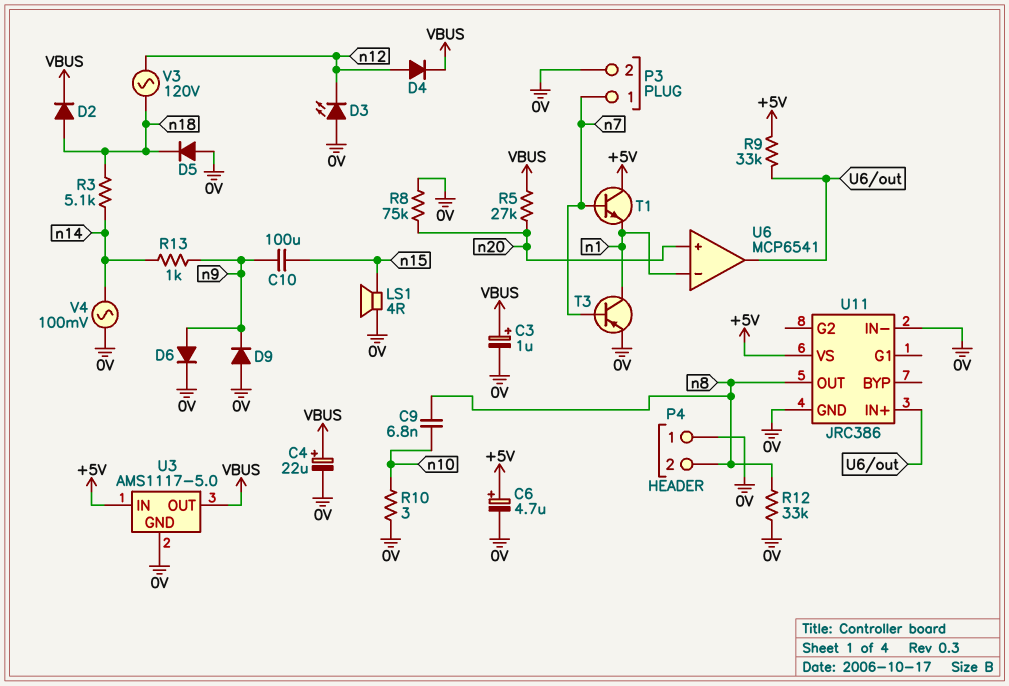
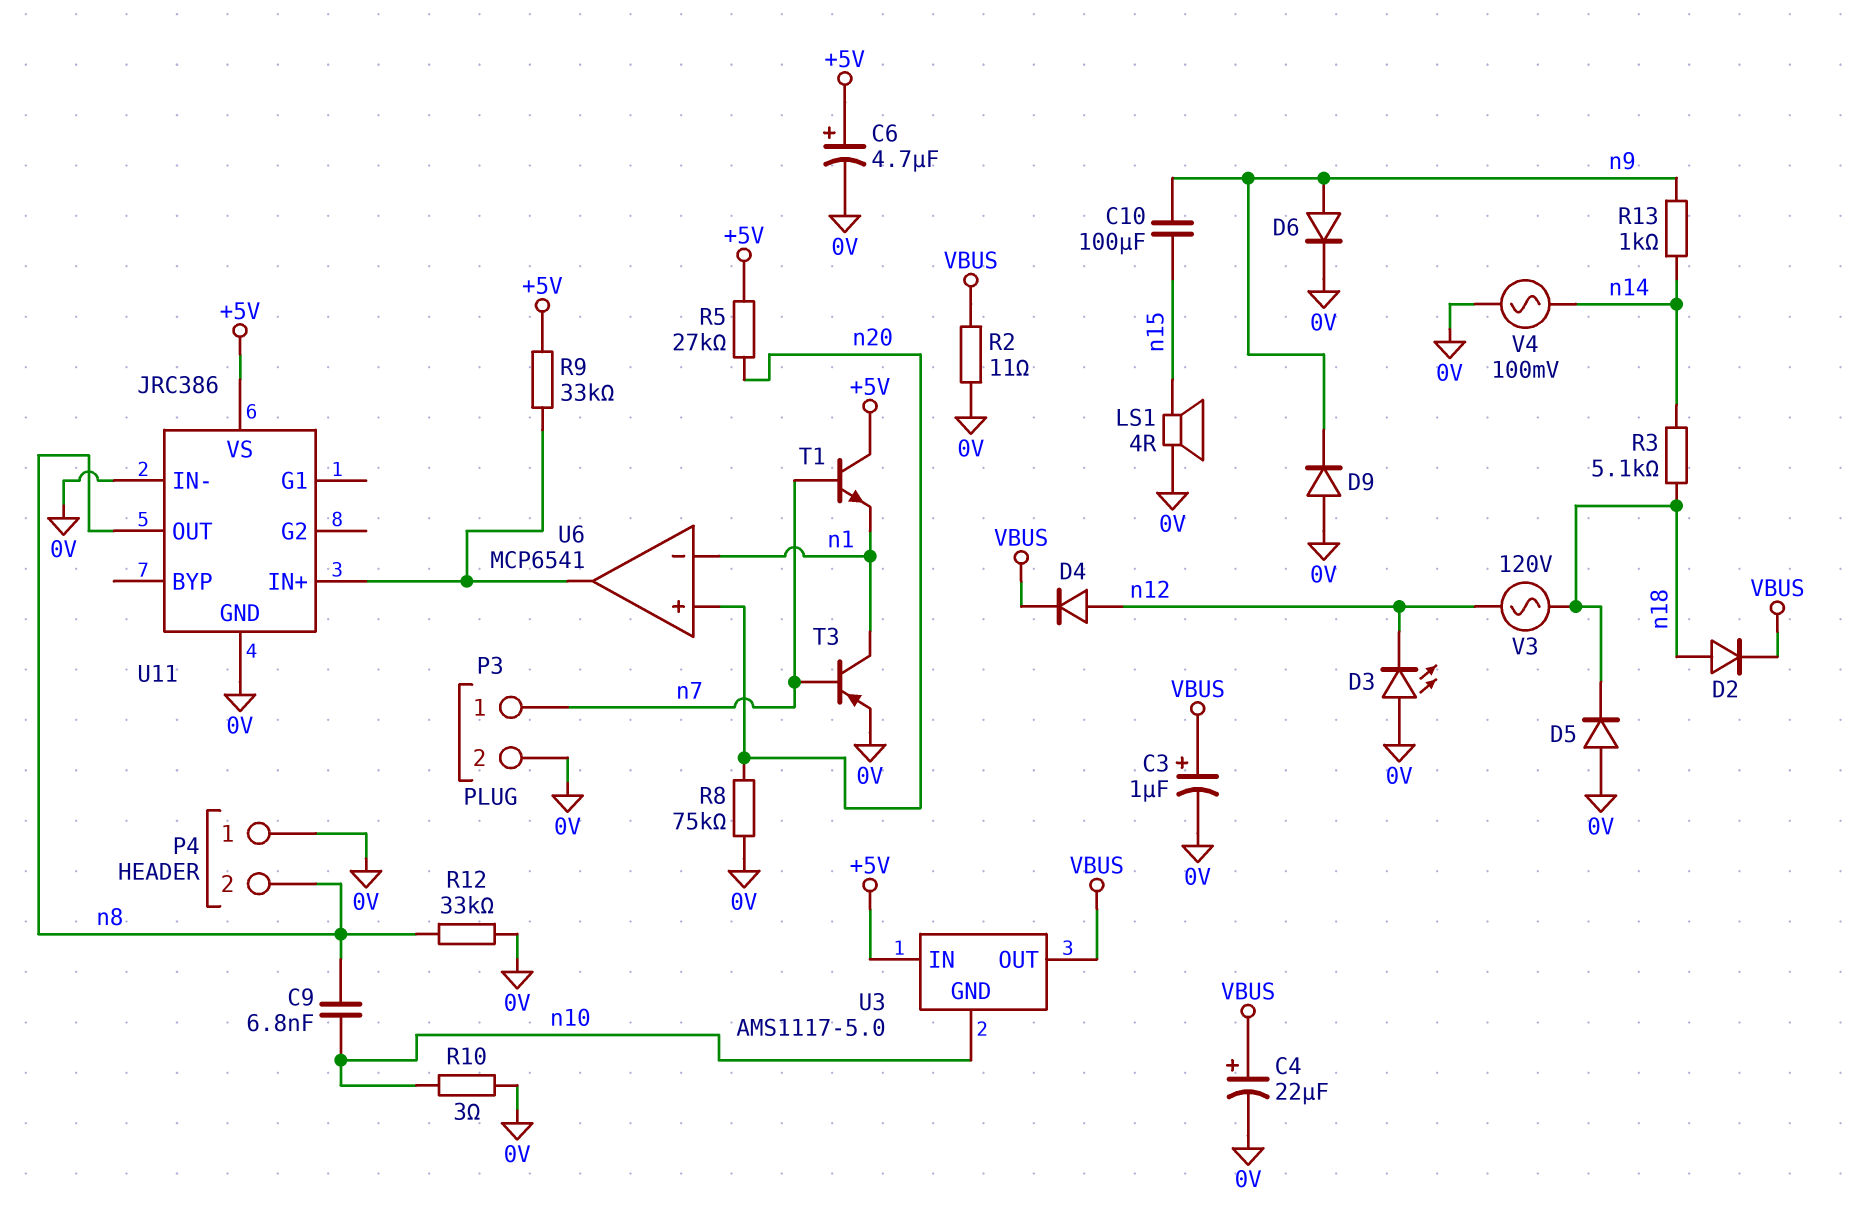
R2: none -> 11 (0V, VBUS)
R5: 27k (VBUS, n20) -> 27k (+5V, n20)
U3 pin GND: 0V -> n10

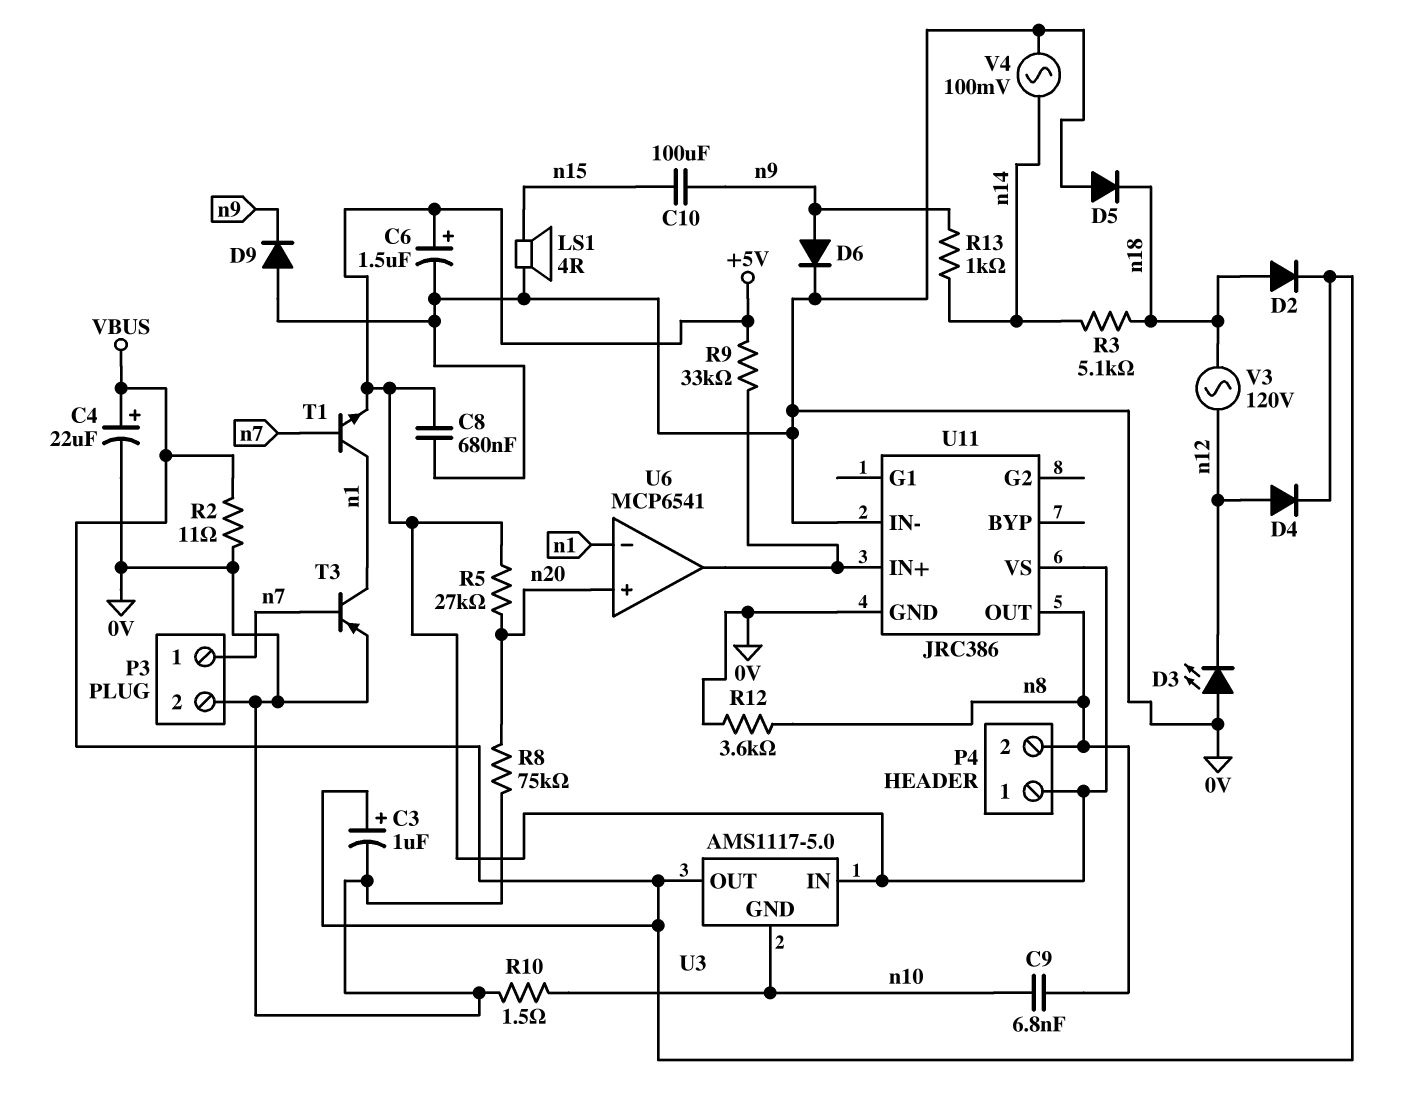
C6: 4.7uF (plus +5V, minus 0V) -> 1.5uF (plus +5V, minus 0V)
C8: none -> 680nF (+5V, 0V)
P4 pin 1: 0V -> +5V
R10: 3 (0V, n10) -> 1.5 (0V, n10)
R12: 33k (0V, n8) -> 3.6k (0V, n8)
T1: NPN (B n7, C +5V, E n1) -> NPN (B n7, C n1, E +5V)

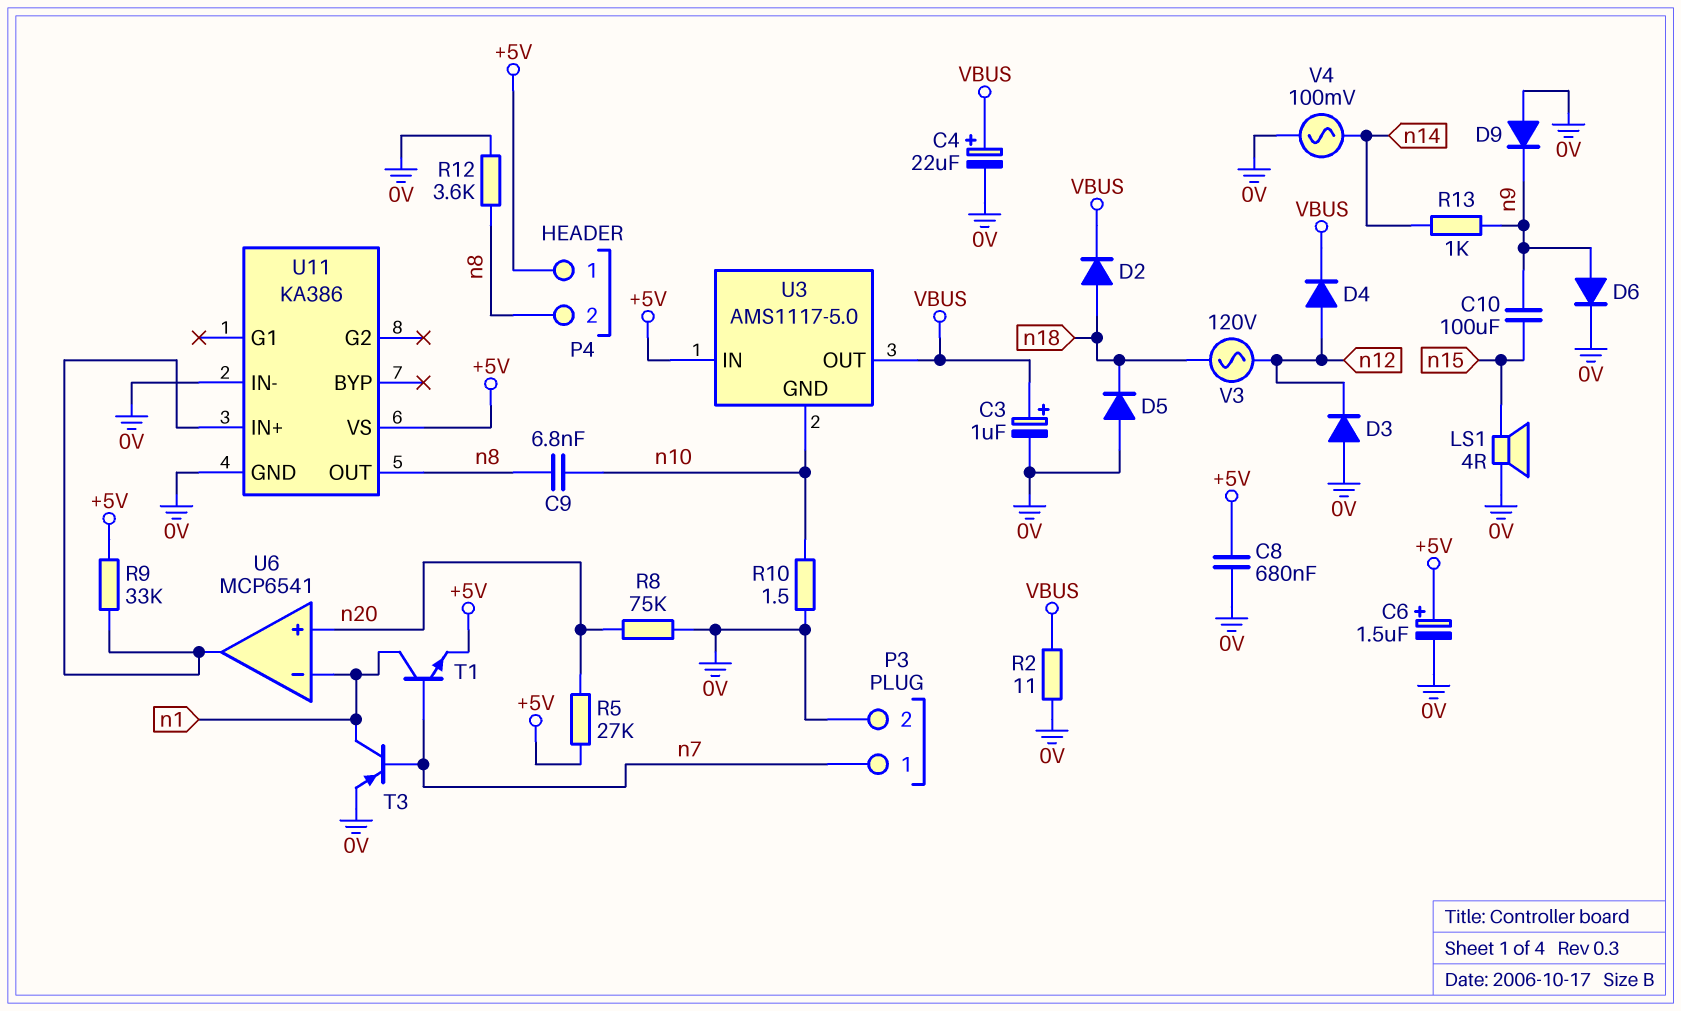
D3: LED (A 0V, K n12) -> diode (A 0V, K n12)
R3: 5.1k (n14, n18) -> none
U11: JRC386 -> KA386

